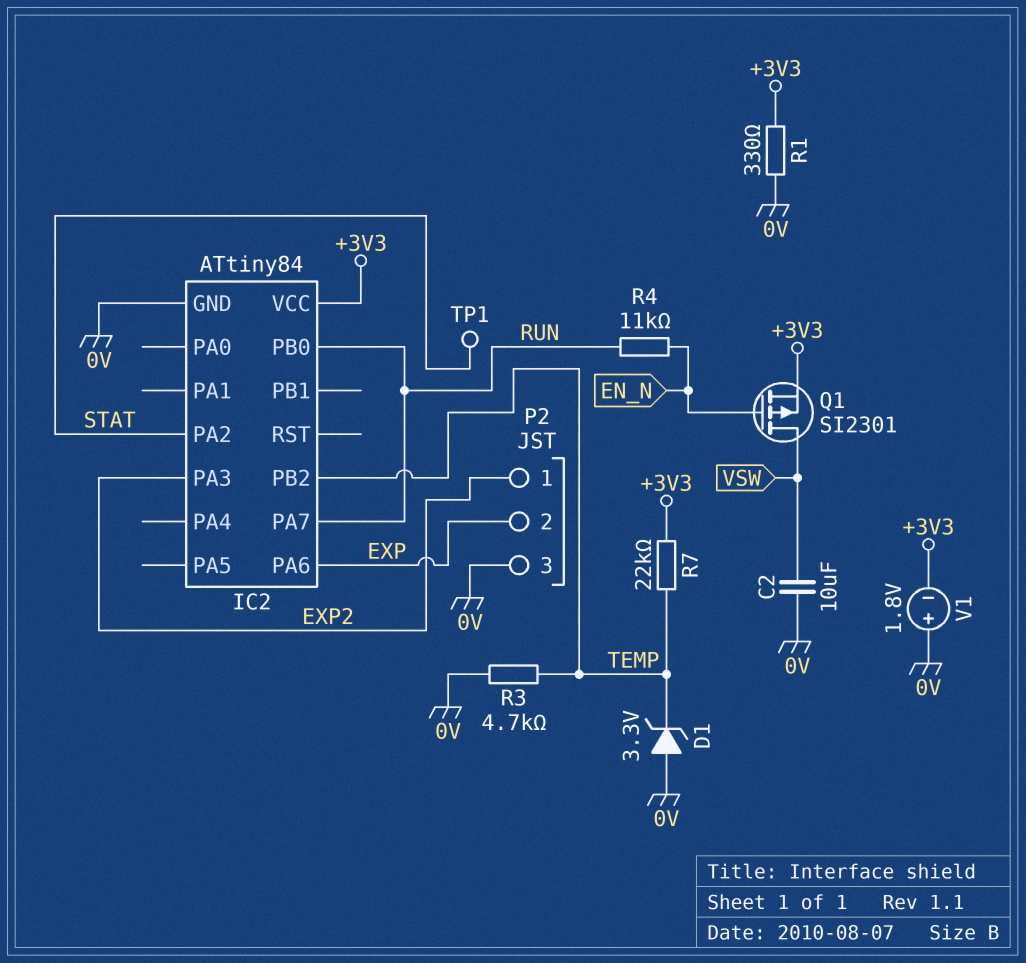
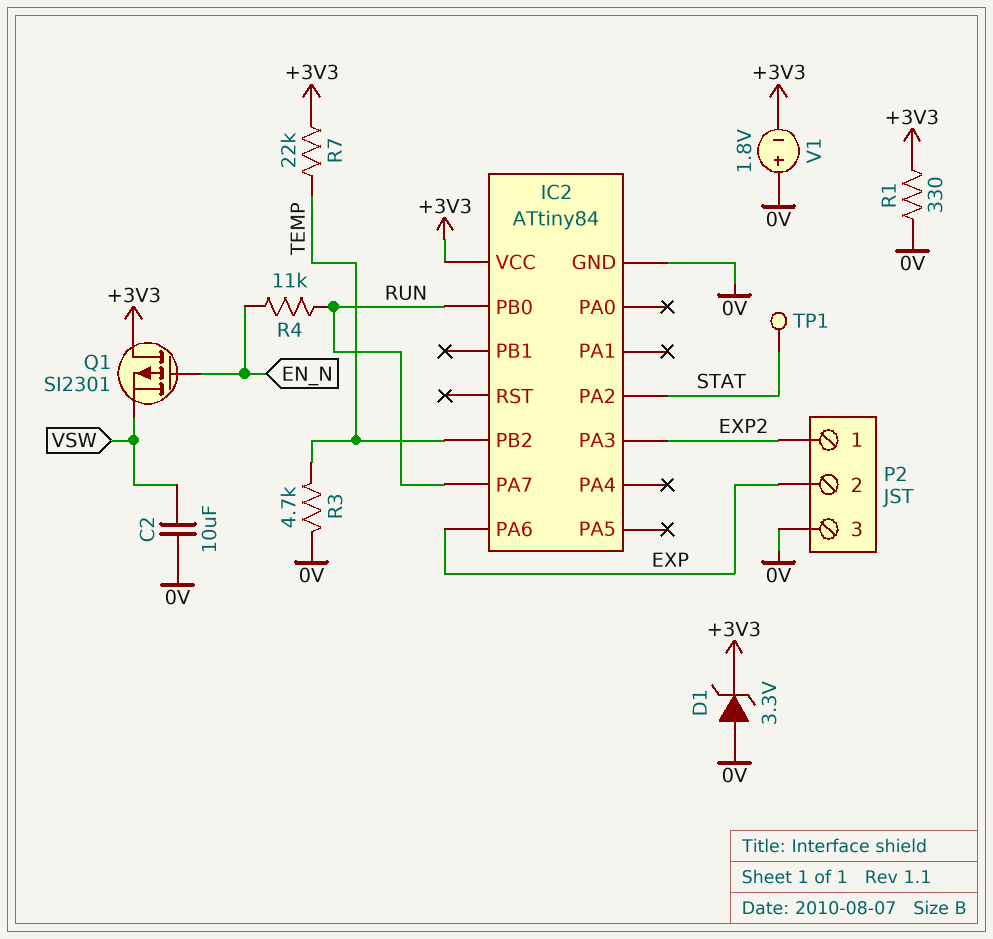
D1: zener 3.3V (A 0V, K TEMP) -> zener 3.3V (A 0V, K +3V3)
Q1: PMOS SI2301 (G EN_N, D VSW, S +3V3) -> PMOS SI2301 (G EN_N, D +3V3, S VSW)

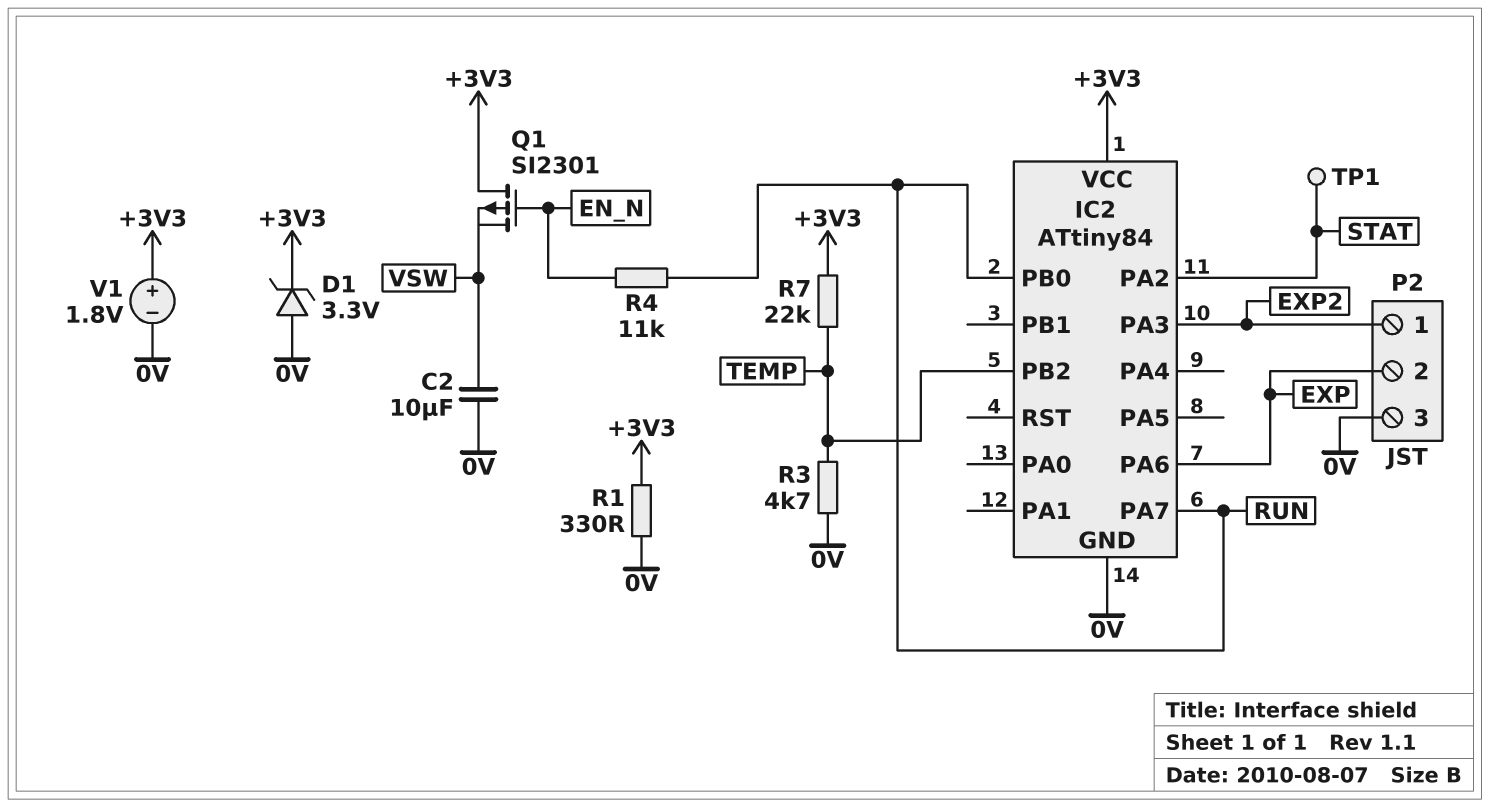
V1: 1.8V (plus 0V, minus +3V3) -> 1.8V (plus +3V3, minus 0V)

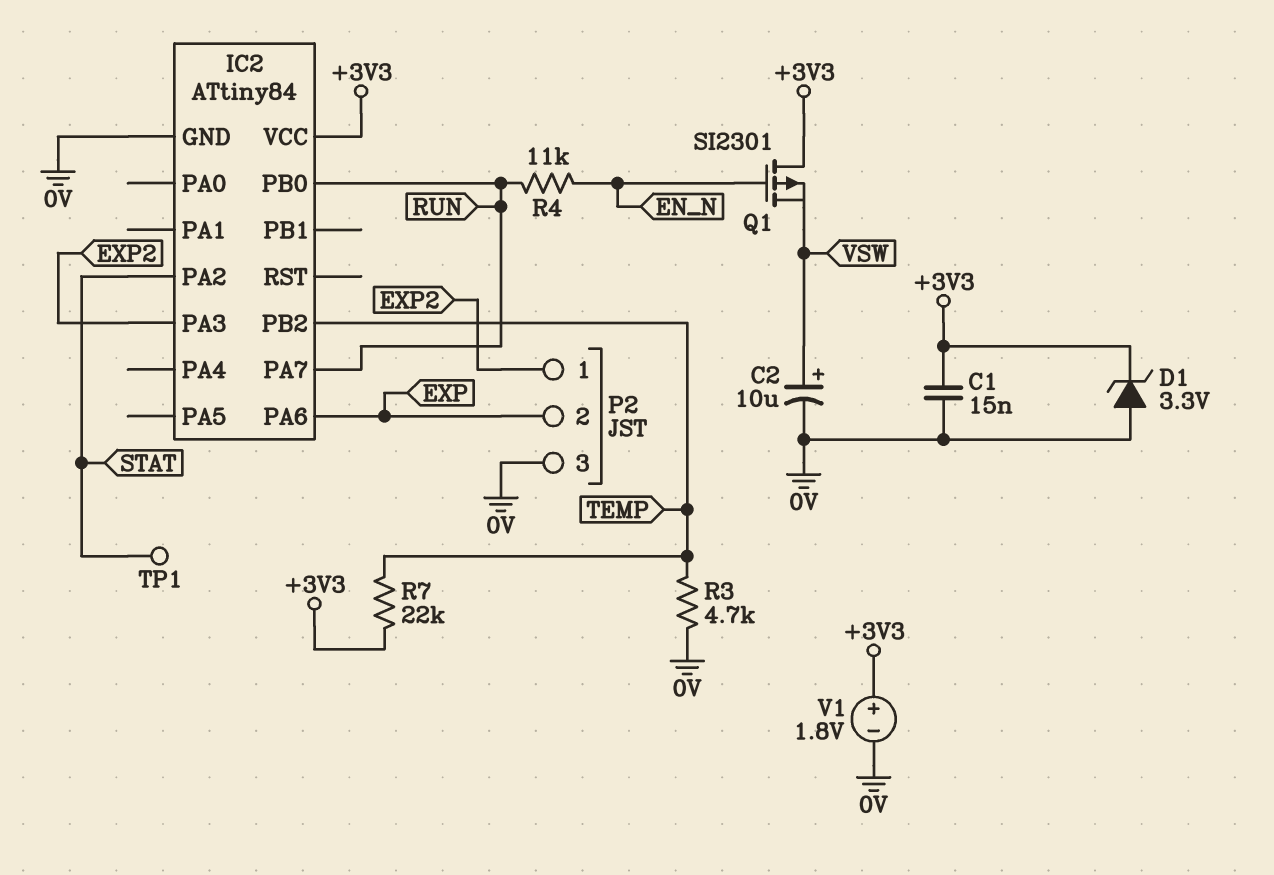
C1: none -> 15nF (+3V3, 0V)
C2: 10uF (0V, VSW) -> 10uF (plus VSW, minus 0V)
R1: 330 (+3V3, 0V) -> none

